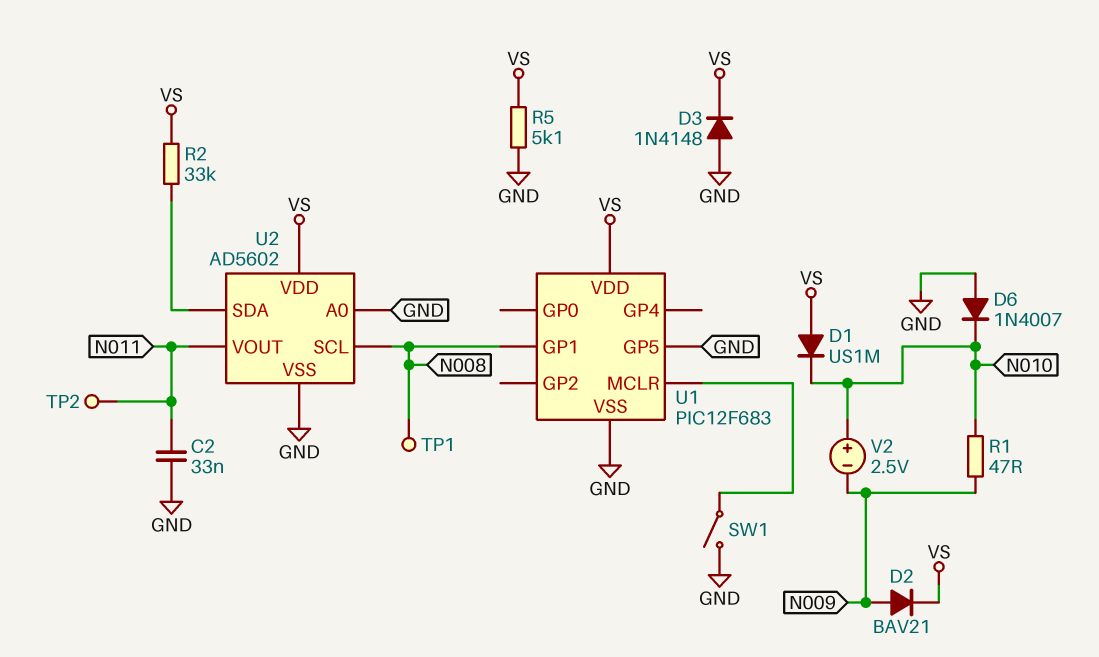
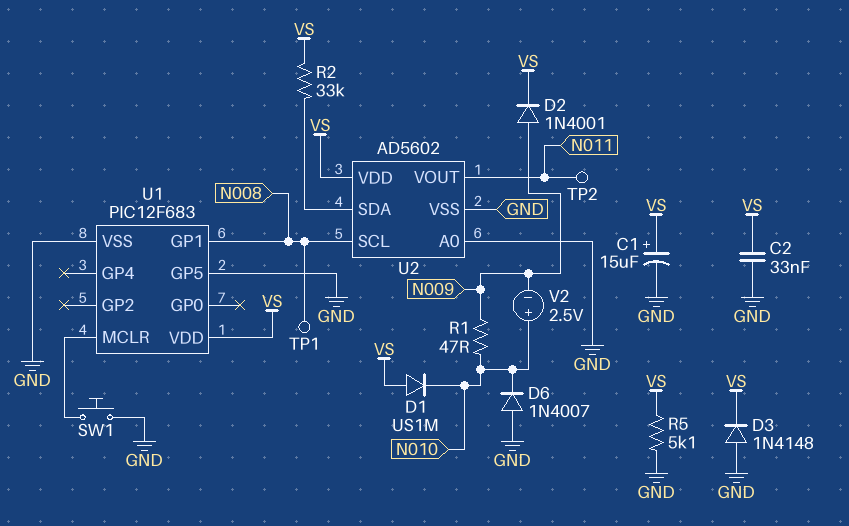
C1: none -> 15uF (plus VS, minus GND)
C2: 33nF (GND, N011) -> 33nF (GND, VS)
D2: diode BAV21 (A N009, K VS) -> diode 1N4001 (A N009, K VS)
SW1: switch (GND, U1/MCLR) -> button (GND, U1/MCLR)

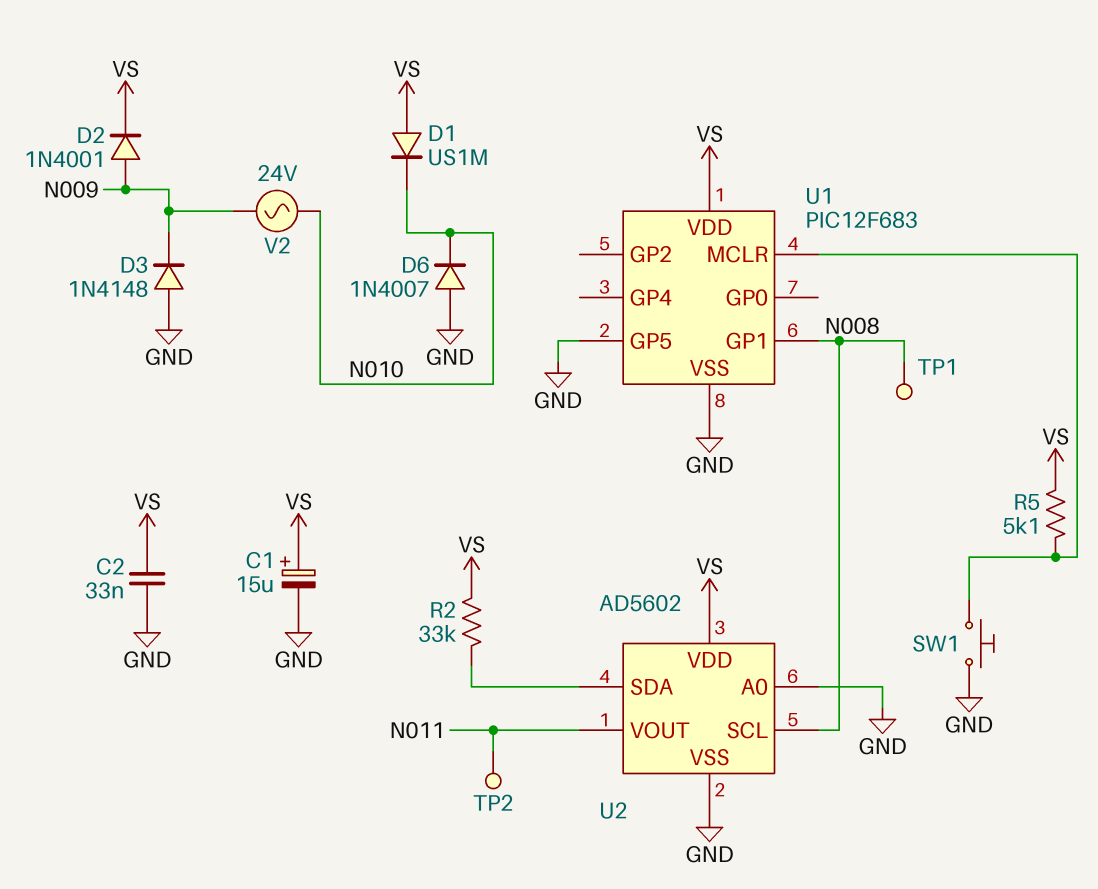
D3: diode 1N4148 (A GND, K VS) -> diode 1N4148 (A GND, K N009)
R1: 47 (N009, N010) -> none
R5: 5.1k (GND, VS) -> 5.1k (U1/MCLR, VS)
V2: 2.5V (plus N010, minus N009) -> AC 24V (N009, N010)

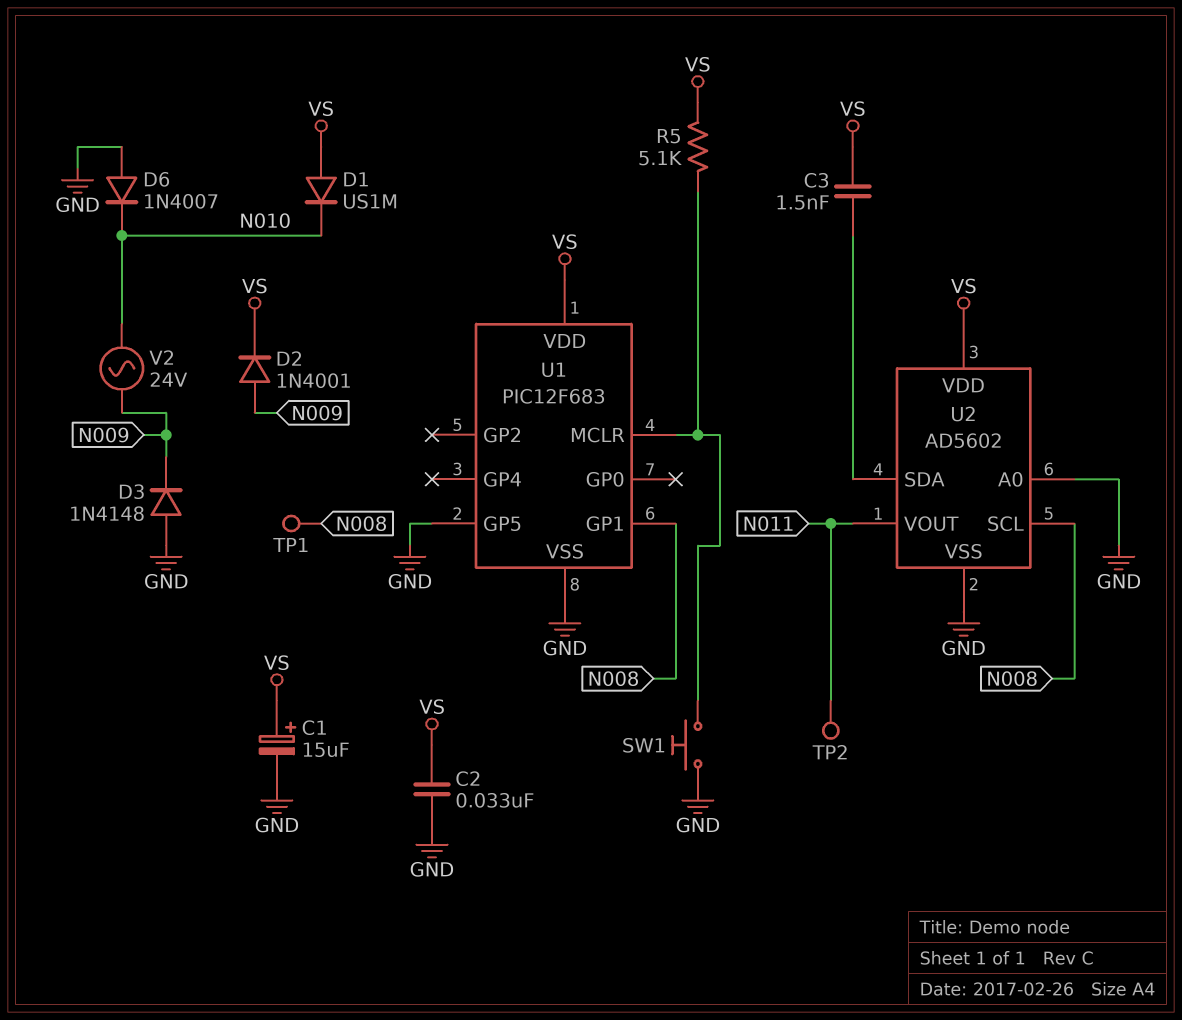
C3: none -> 1.5nF (U2/SDA, VS)
R2: 33k (U2/SDA, VS) -> none

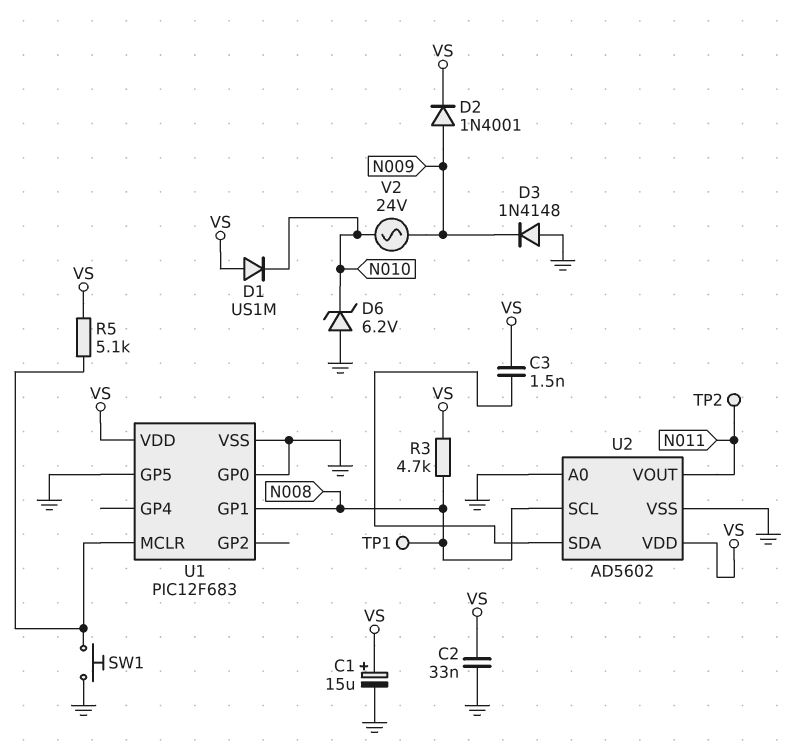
D6: diode 1N4007 (A GND, K N010) -> zener 6.2V (A GND, K N010)
R3: none -> 4.7k (N008, VS)
U1 pin GP0: none -> GND

